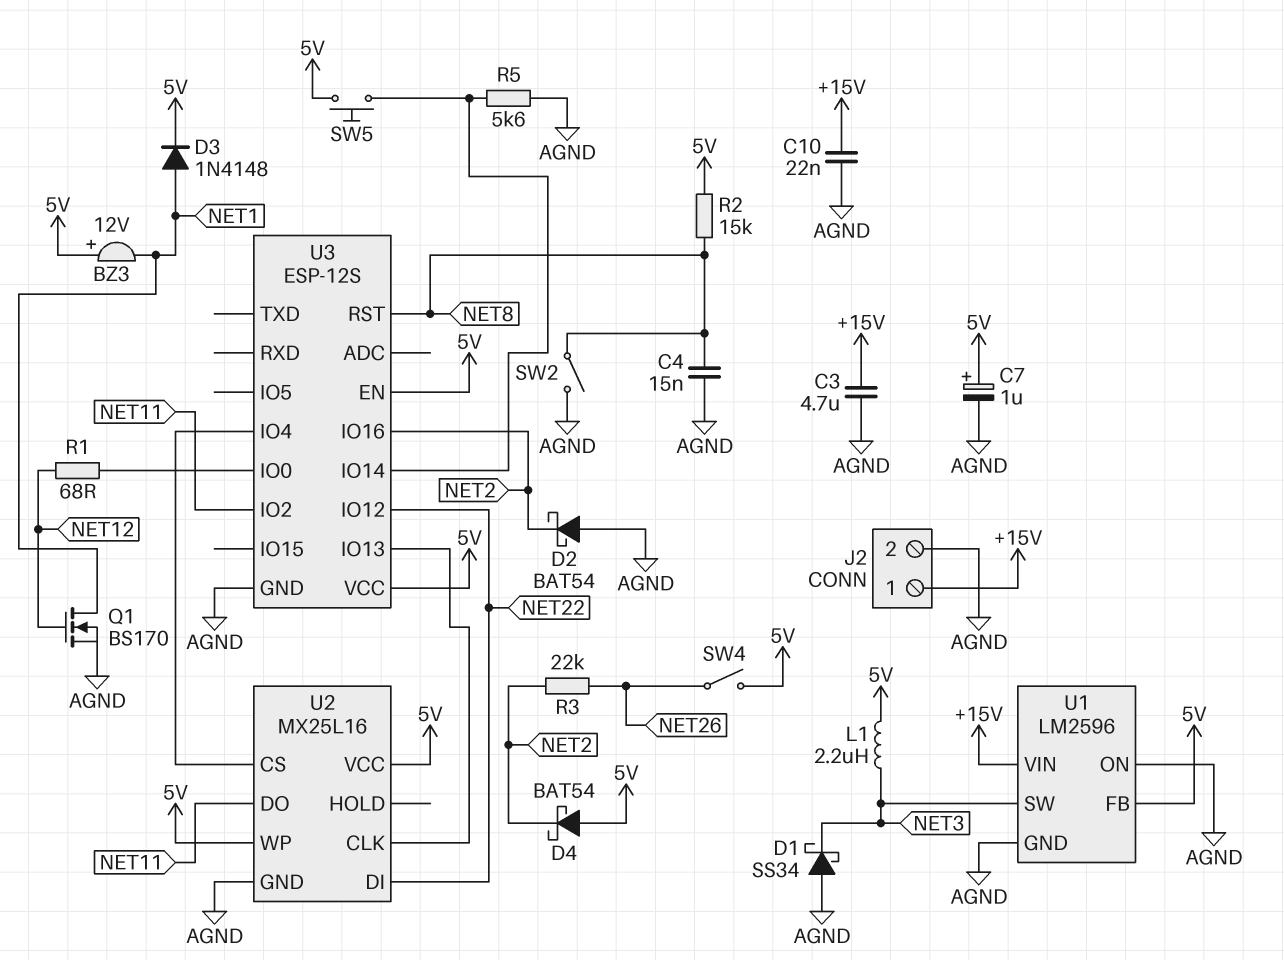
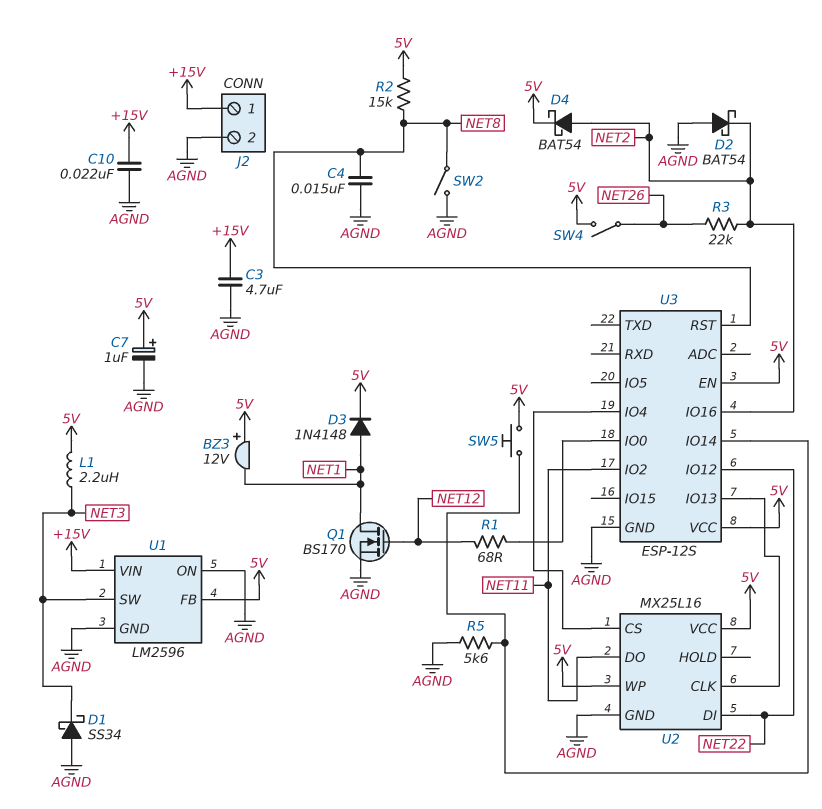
D4: schottky BAT54 (A 5V, K NET2) -> schottky BAT54 (A NET2, K 5V)

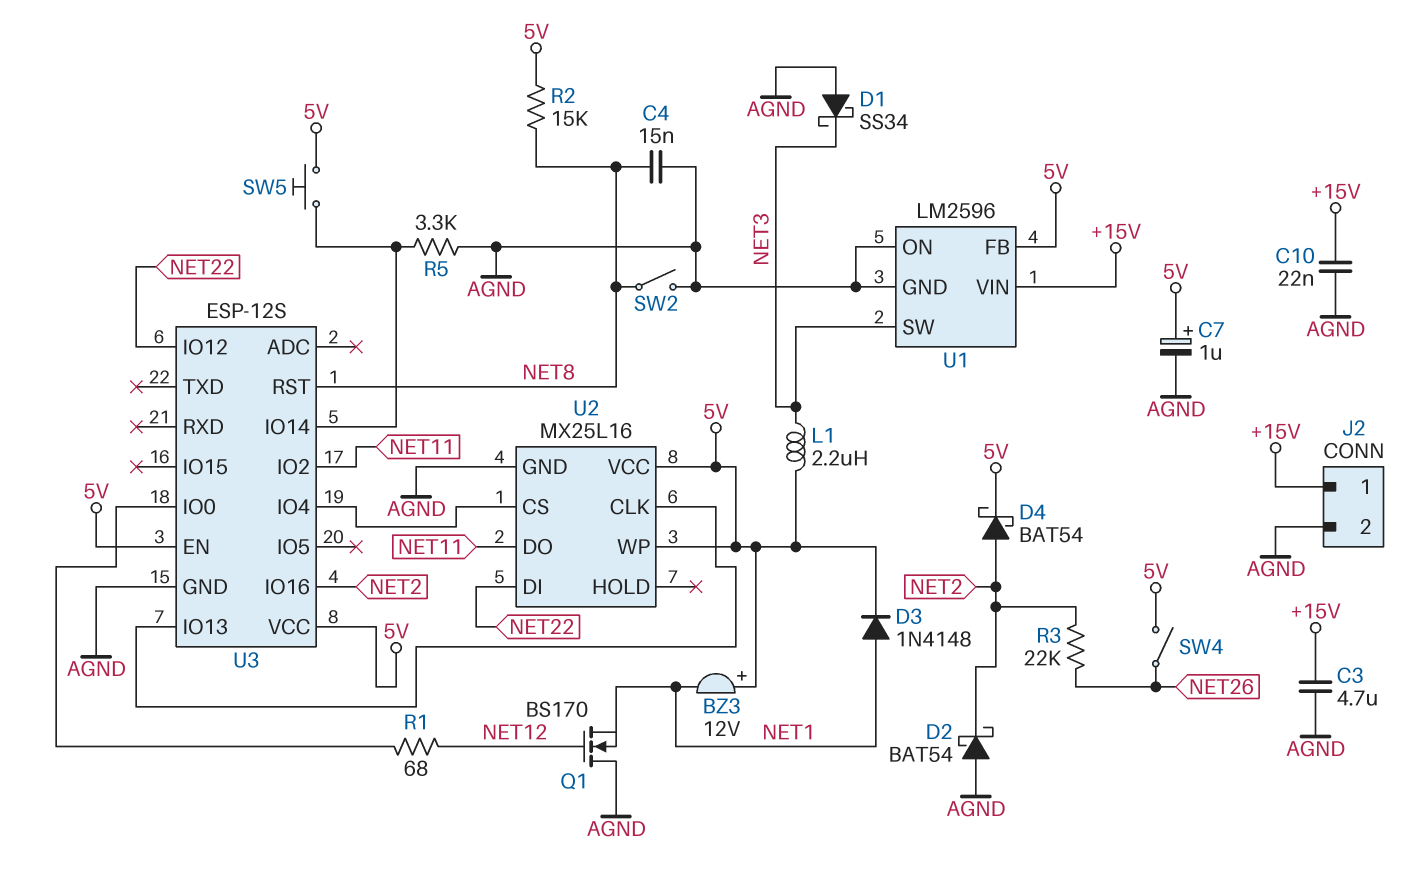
Q1: NMOS BS170 (G NET12, D NET1, S AGND) -> NMOS BS170 (G NET12, D AGND, S NET1)
R5: 5.6k (AGND, U3/IO14) -> 3.3k (AGND, U3/IO14)

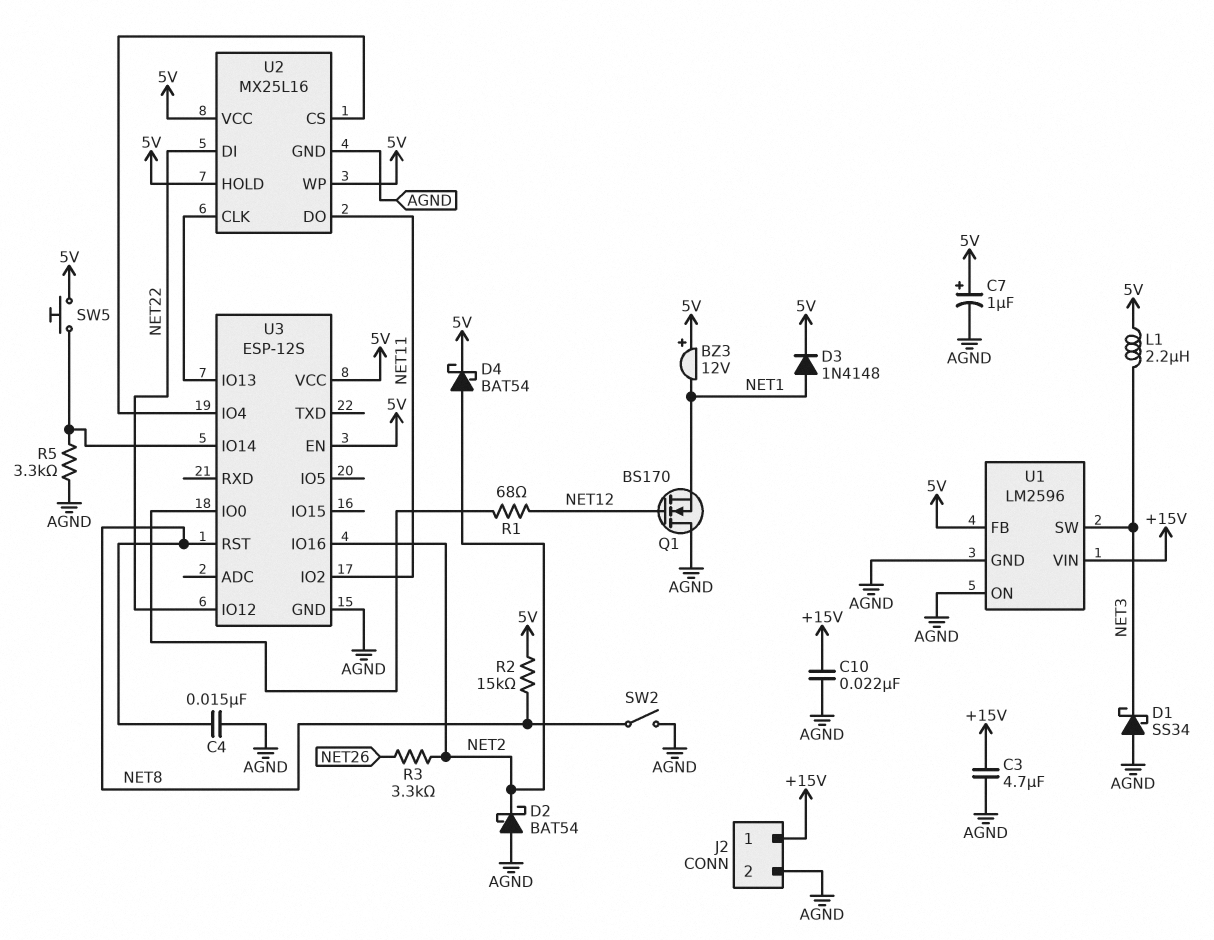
R3: 22k (NET2, NET26) -> 3.3k (NET2, NET26)
SW4: switch (5V, NET26) -> none
U2 pin HOLD: none -> 5V

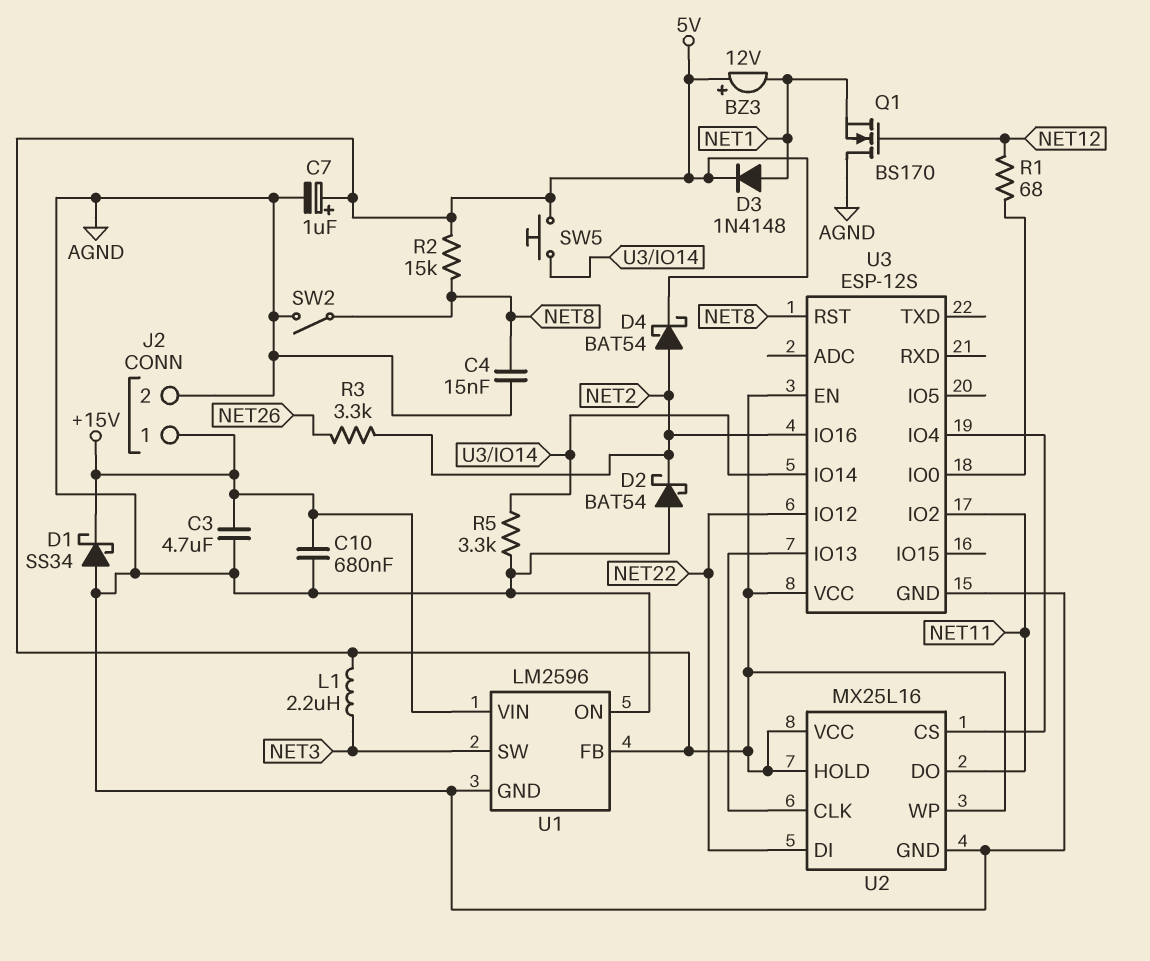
C10: 22nF (+15V, AGND) -> 680nF (+15V, AGND)
D1: schottky SS34 (A AGND, K NET3) -> schottky SS34 (A AGND, K +15V)

